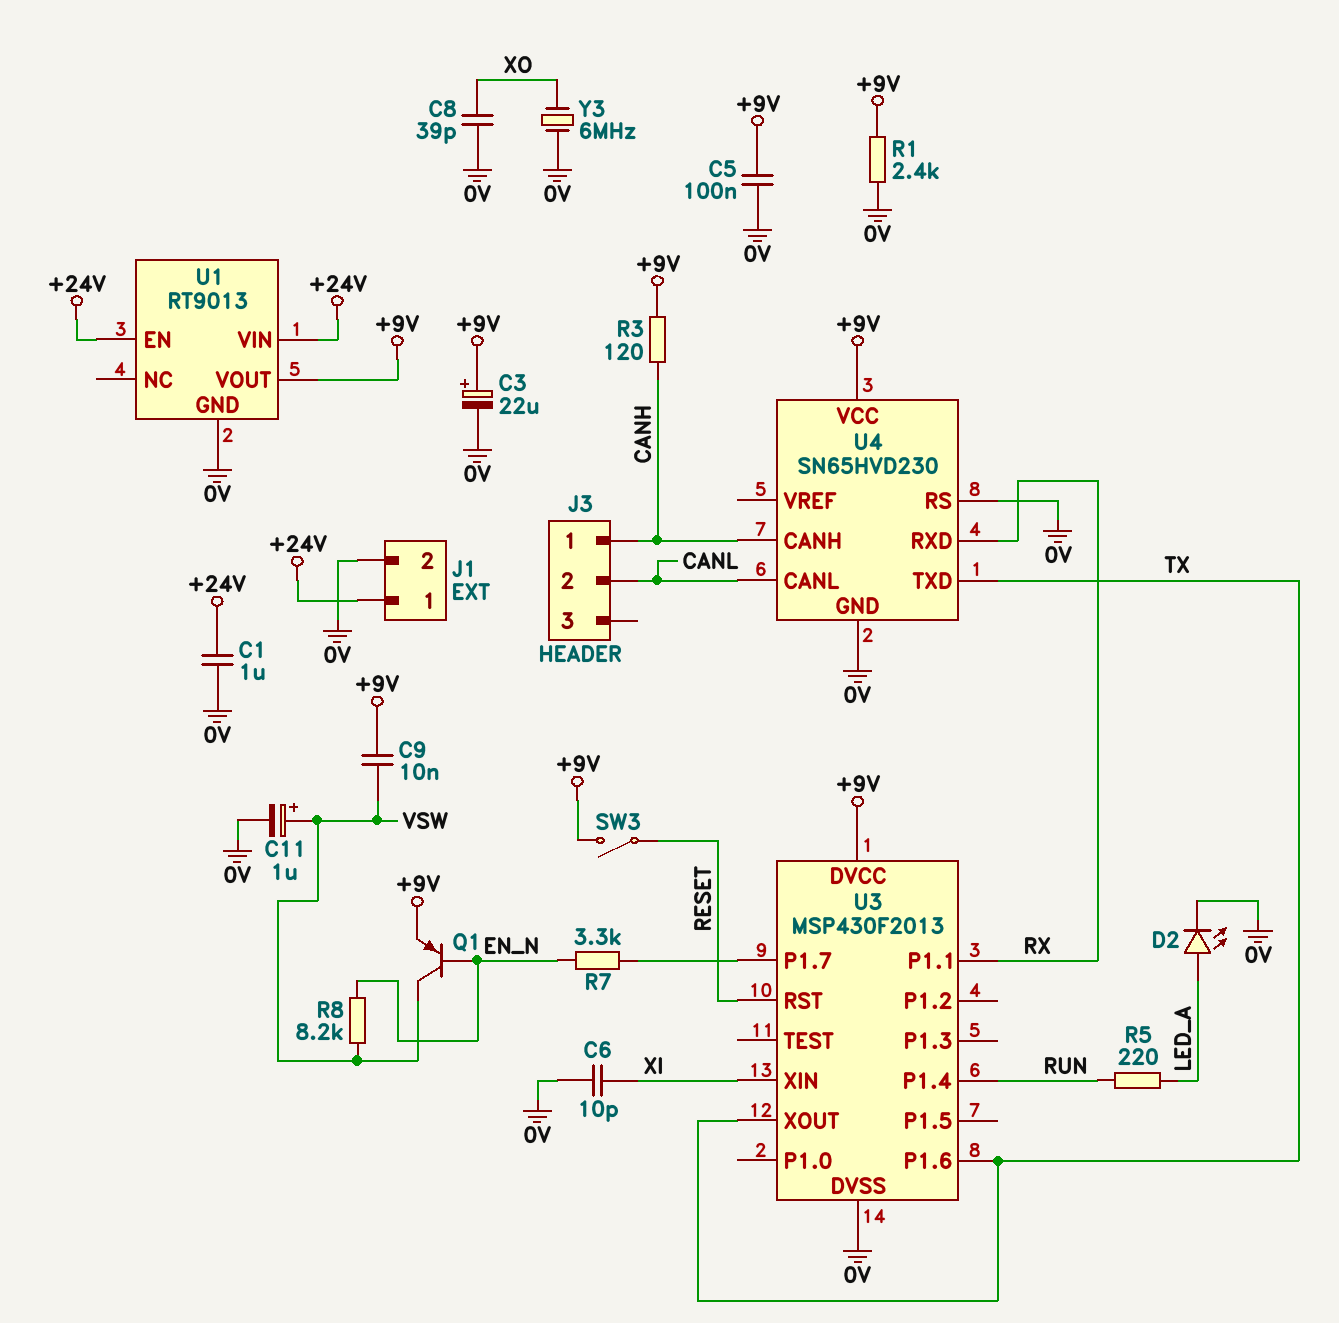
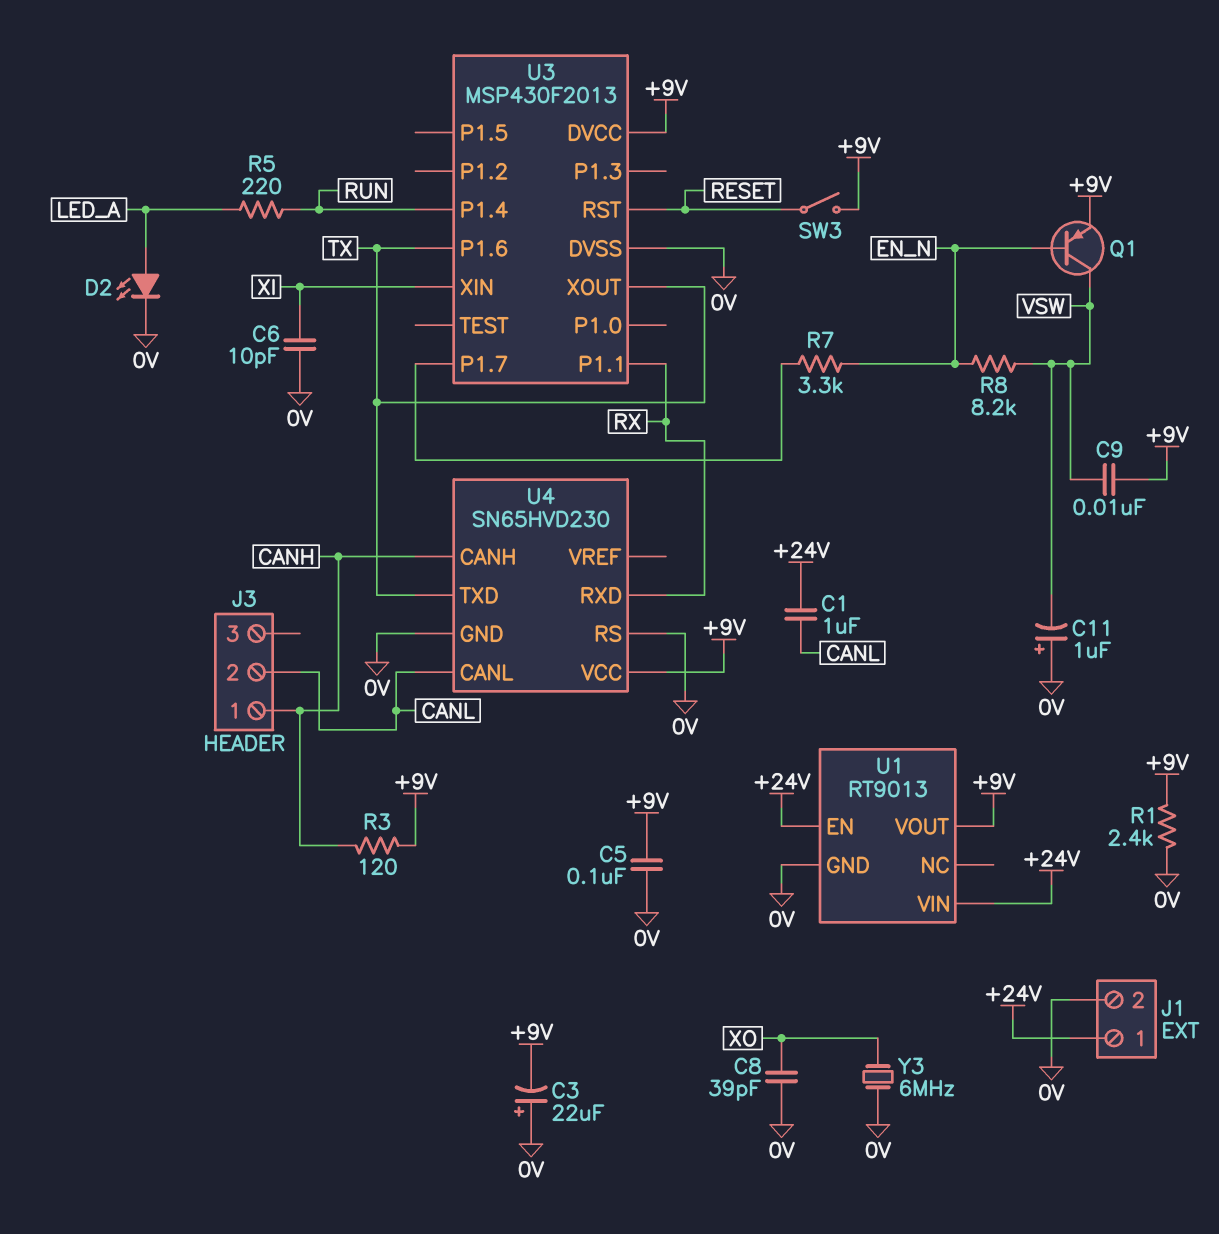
C1: 1uF (+24V, 0V) -> 1uF (+24V, CANL)
C3: 22uF (plus +9V, minus 0V) -> 22uF (plus 0V, minus +9V)
C11: 1uF (plus VSW, minus 0V) -> 1uF (plus 0V, minus VSW)

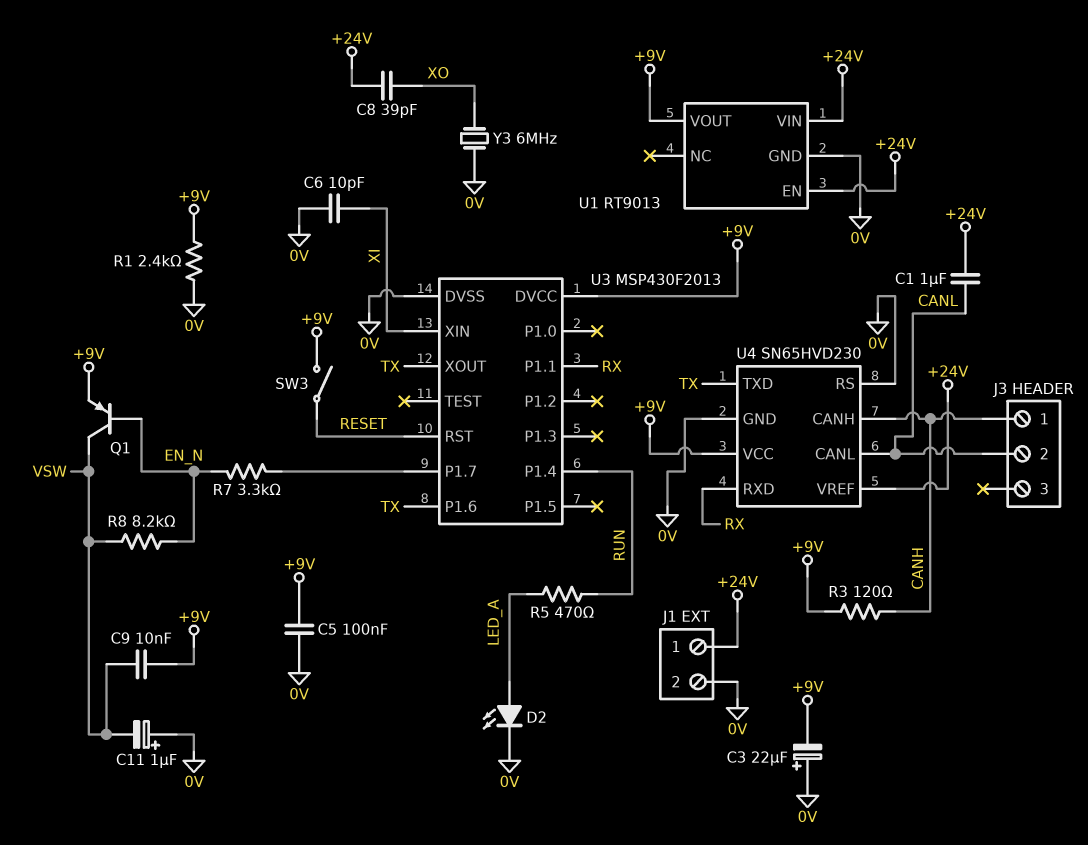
C8: 39pF (0V, XO) -> 39pF (+24V, XO)
R5: 220 (LED_A, RUN) -> 470 (LED_A, RUN)
U4 pin VREF: none -> +24V

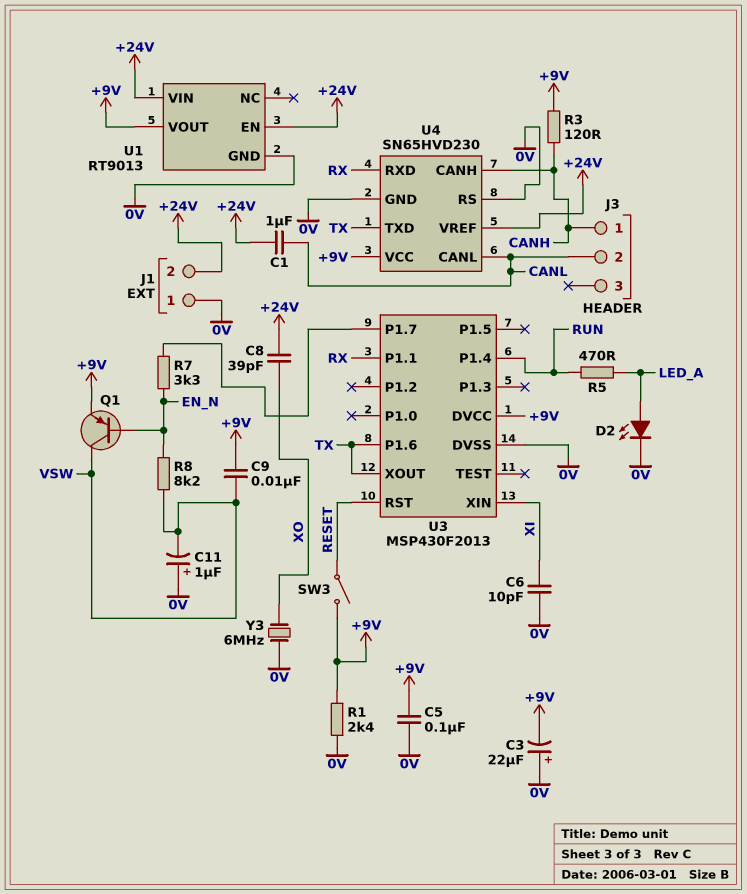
J1 pin 1: +24V -> 0V
J1 pin 2: 0V -> +24V

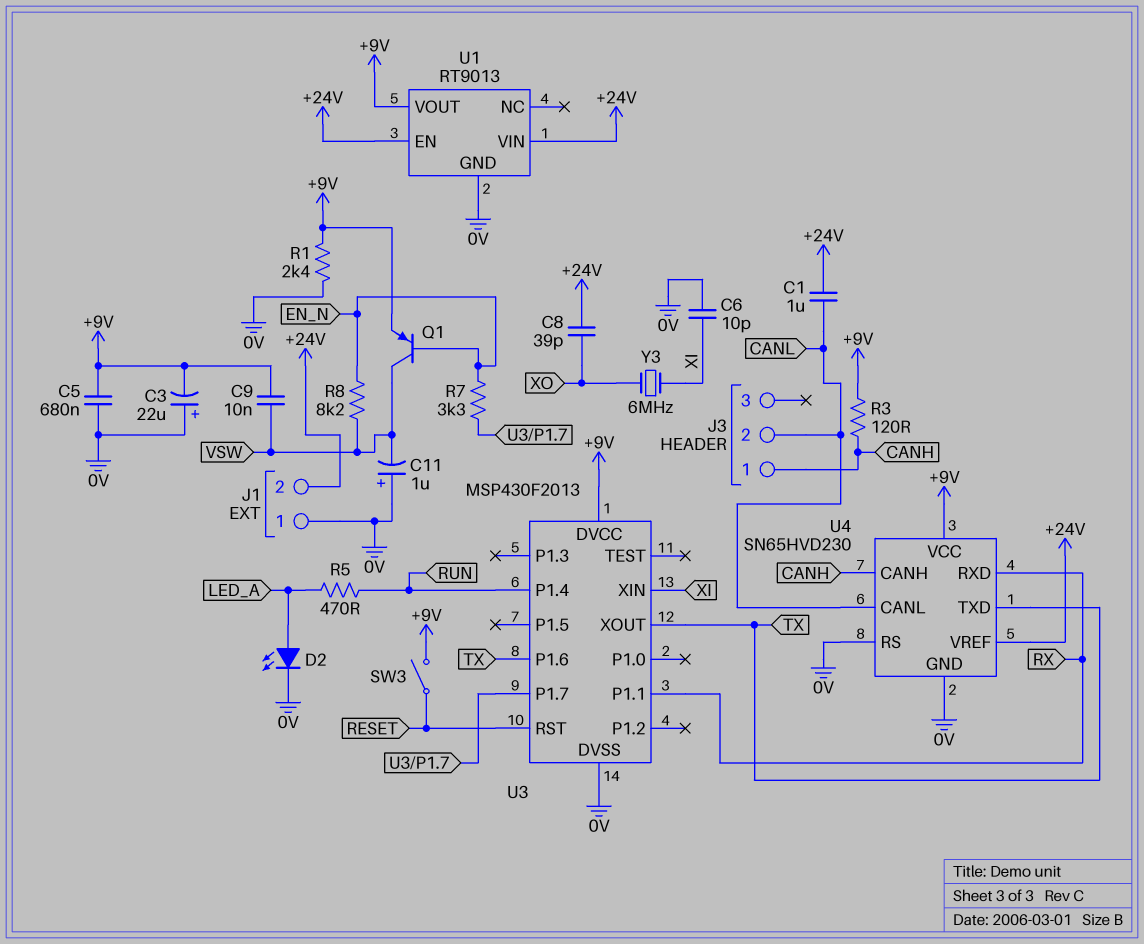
C5: 100nF (+9V, 0V) -> 680nF (+9V, 0V)
Y3: 6MHz (0V, XO) -> 6MHz (XI, XO)

